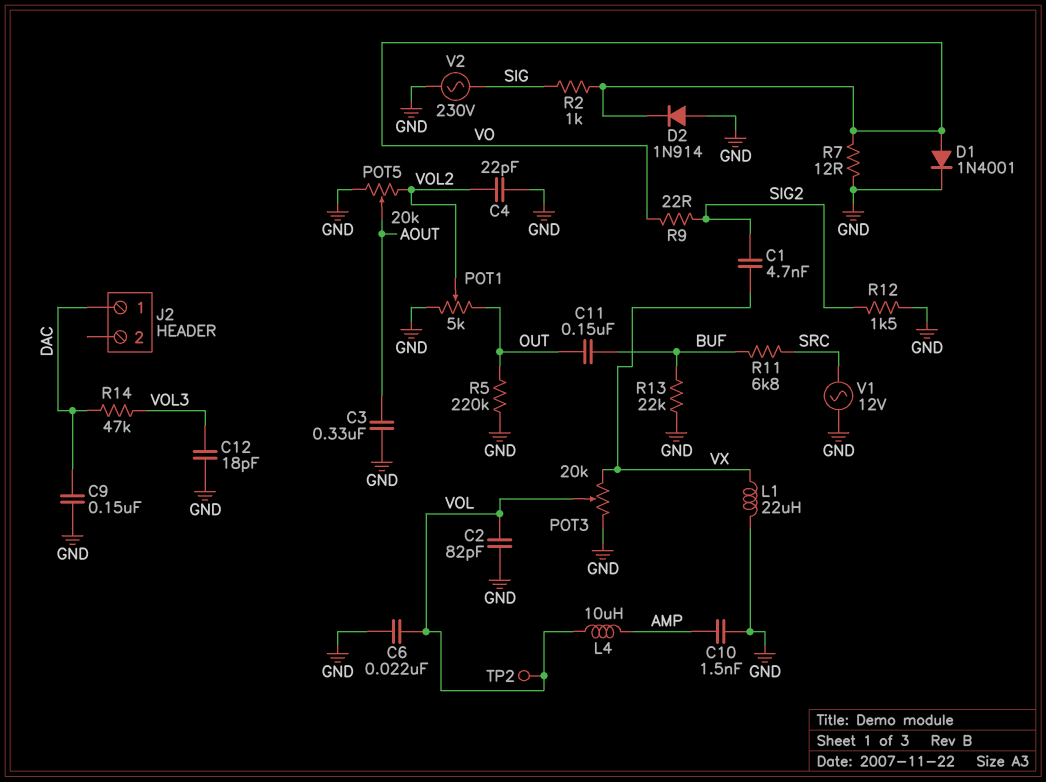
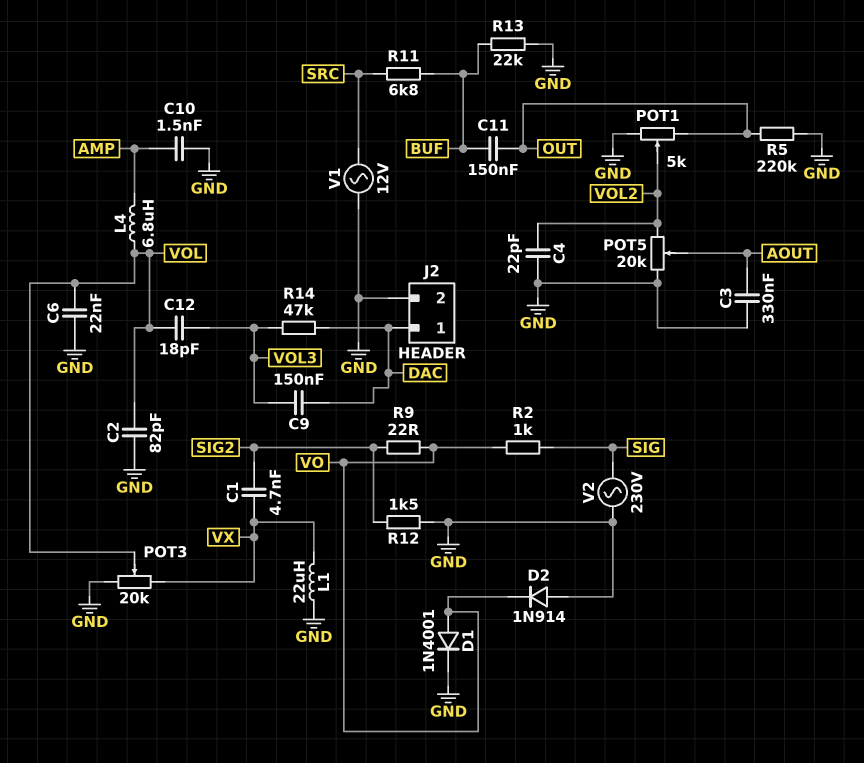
C9: 150nF (DAC, GND) -> 150nF (DAC, VOL3)
C12: 18pF (GND, VOL3) -> 18pF (VOL, VOL3)
J2 pin 2: none -> GND
L4: 10uH (AMP, VOL) -> 6.8uH (AMP, VOL)
R7: 12 (GND, VO) -> none
TP2: test point (VOL) -> none

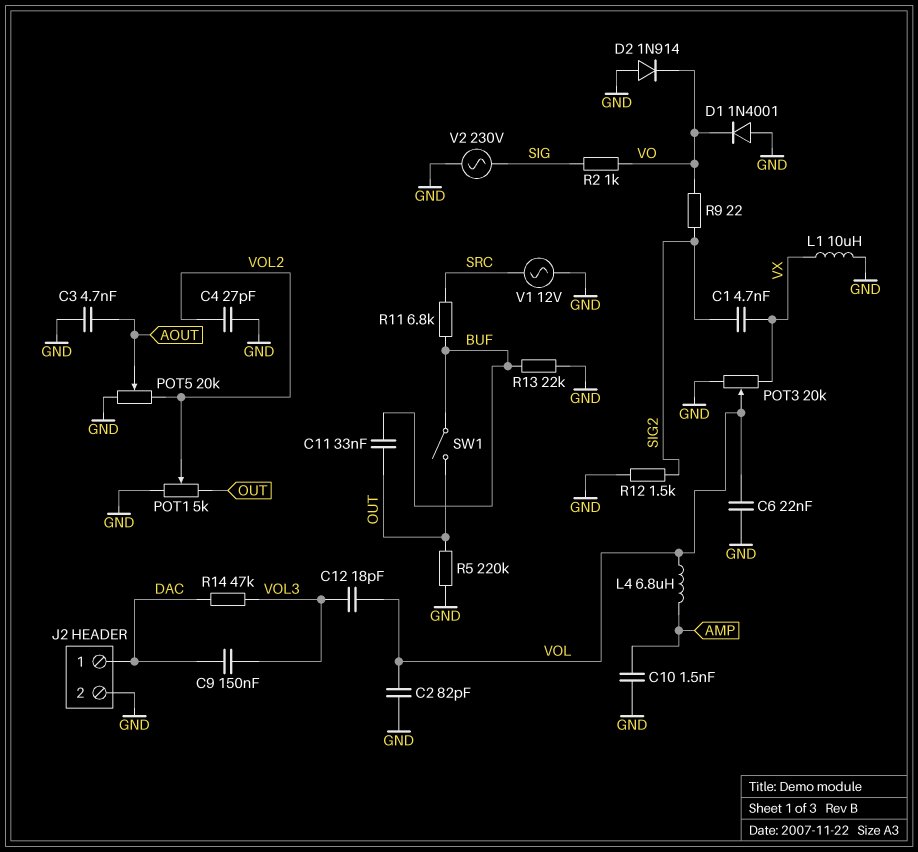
C3: 330nF (AOUT, GND) -> 4.7nF (AOUT, GND)
C4: 22pF (GND, VOL2) -> 27pF (GND, VOL2)
C11: 150nF (BUF, OUT) -> 33nF (BUF, OUT)
D1: diode 1N4001 (A VO, K GND) -> diode 1N4001 (A GND, K VO)
L1: 22uH (GND, VX) -> 10uH (GND, VX)
SW1: none -> switch (BUF, OUT)

